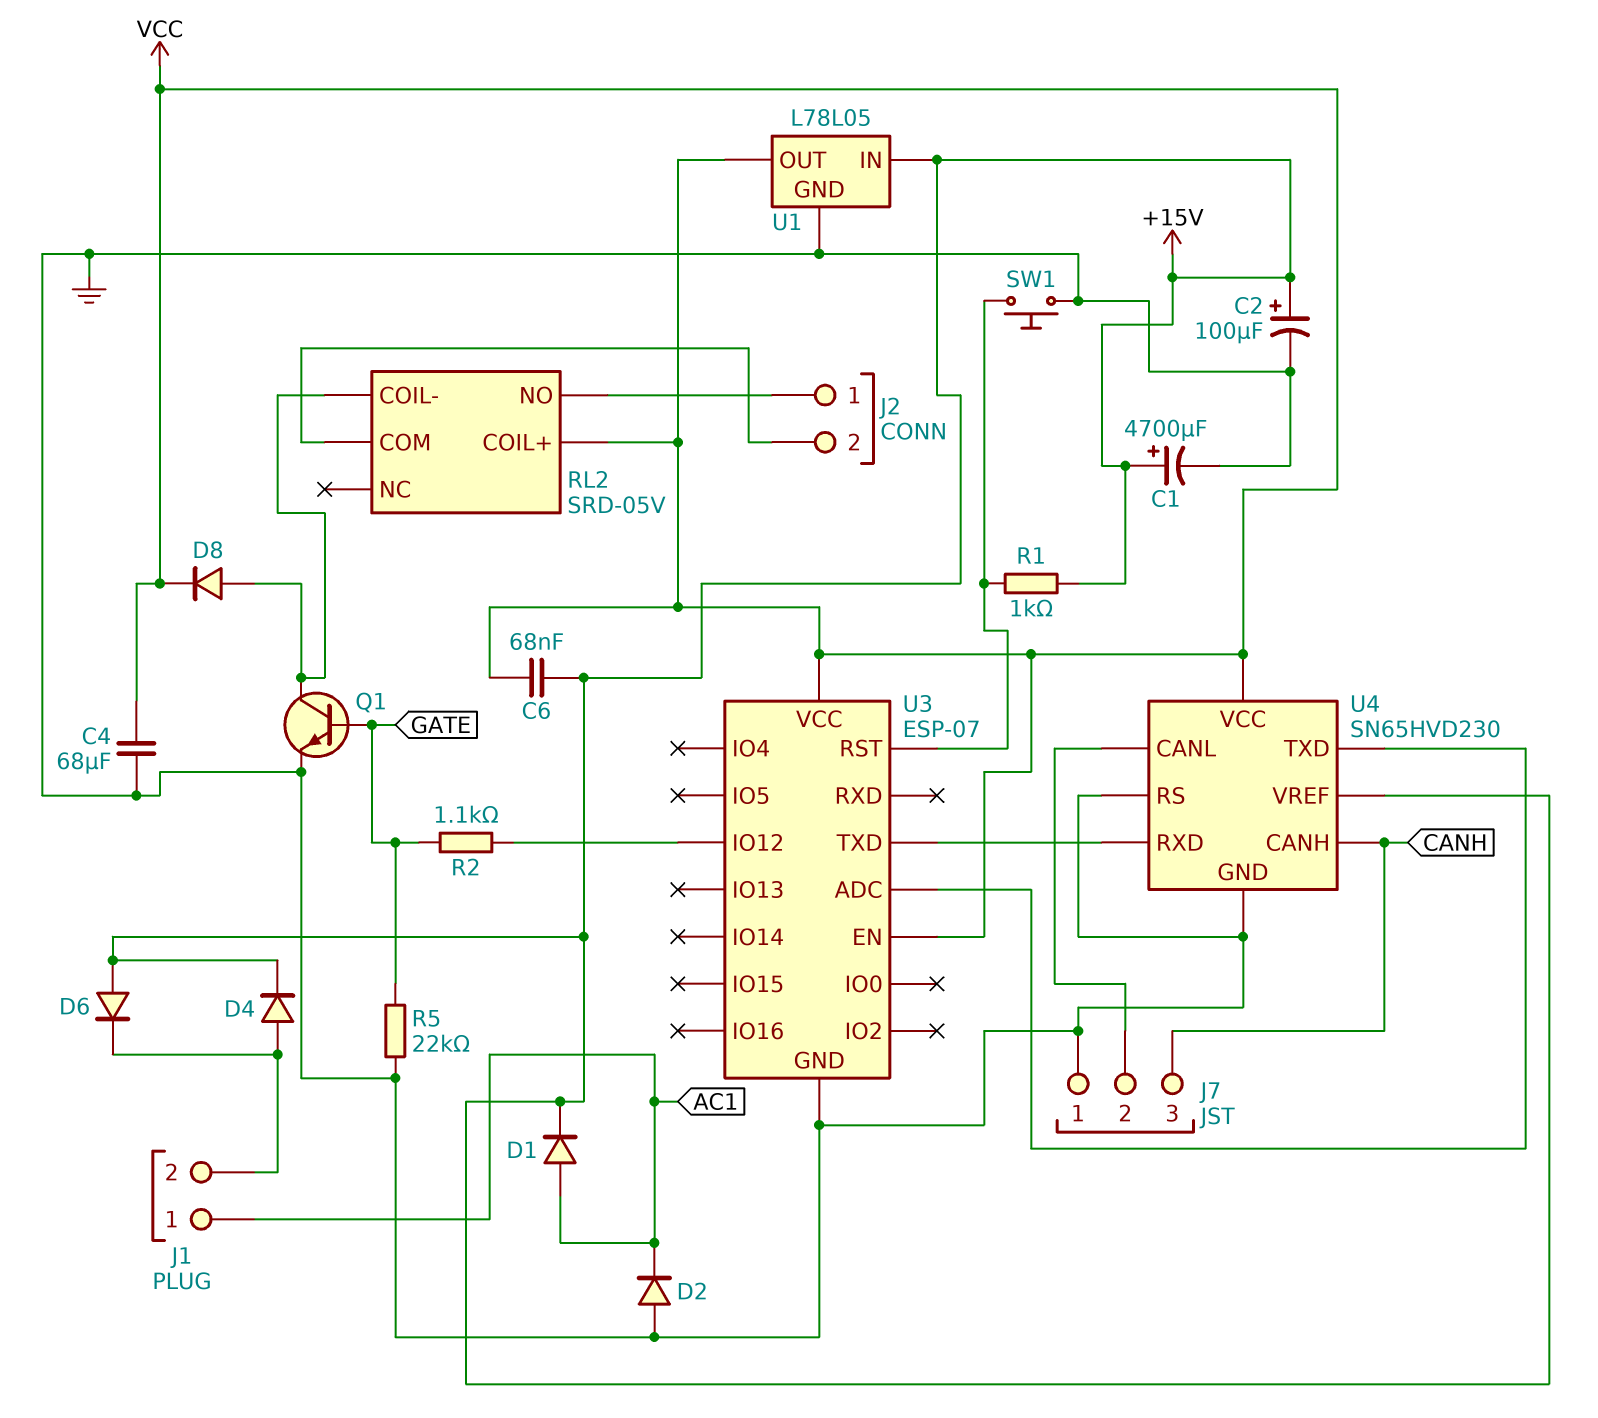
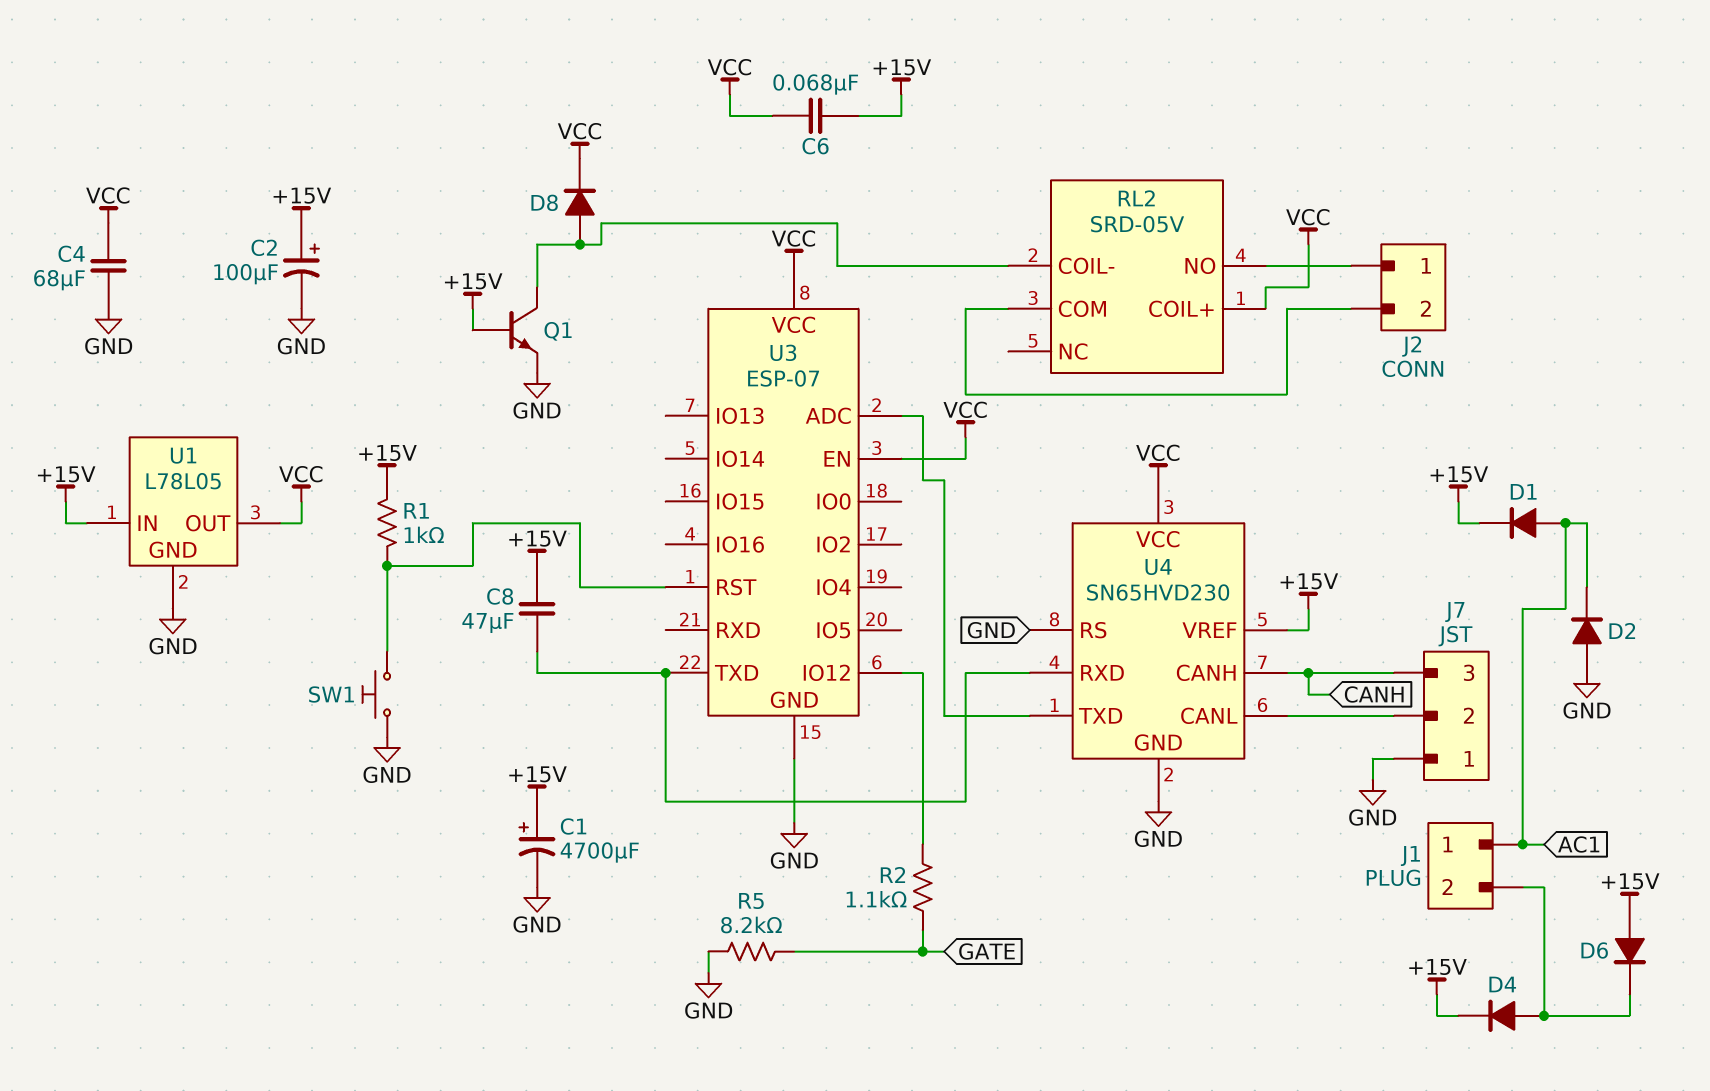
C8: none -> 47uF (+15V, U3/TXD)
Q1: NPN (B GATE, C RL2/COIL-, E GND) -> NPN (B +15V, C RL2/COIL-, E GND)
R5: 22k (GATE, GND) -> 8.2k (GATE, GND)

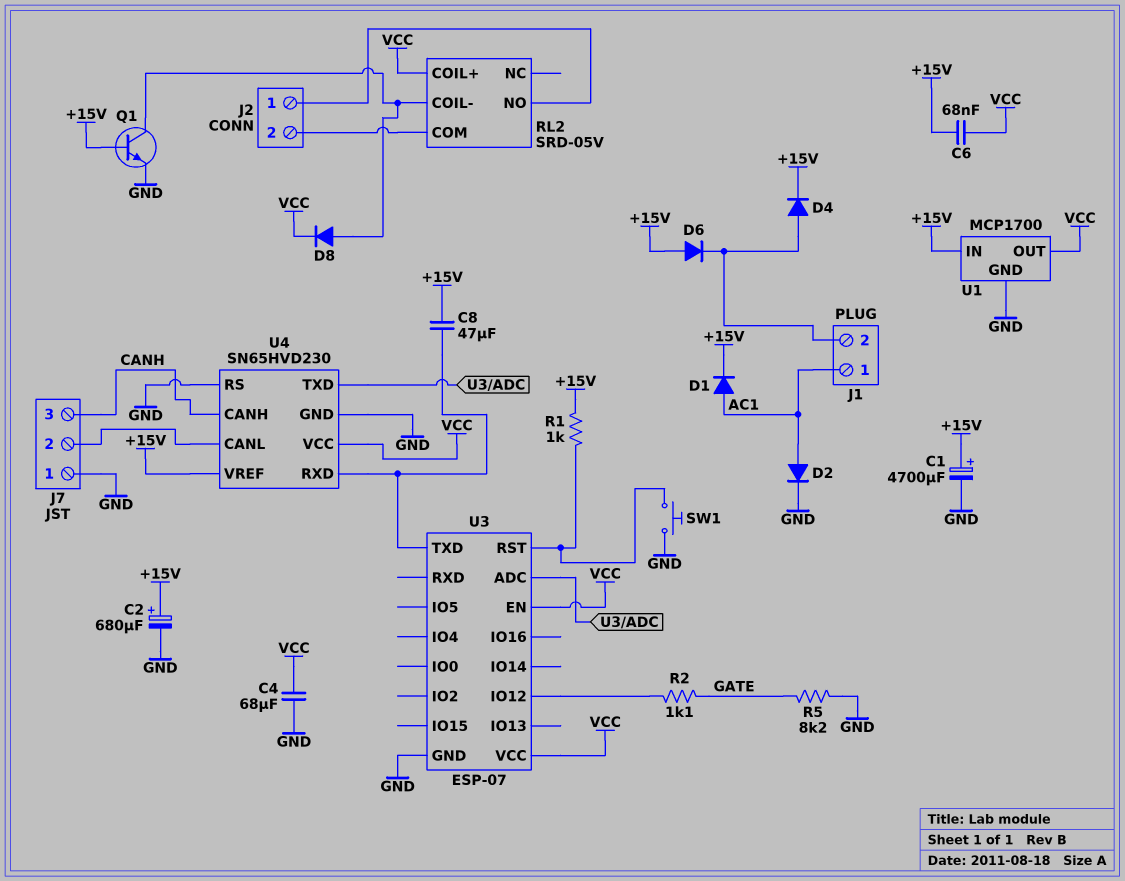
C2: 100uF (plus +15V, minus GND) -> 680uF (plus +15V, minus GND)
D2: diode (A GND, K AC1) -> diode (A AC1, K GND)
U1: L78L05 -> MCP1700

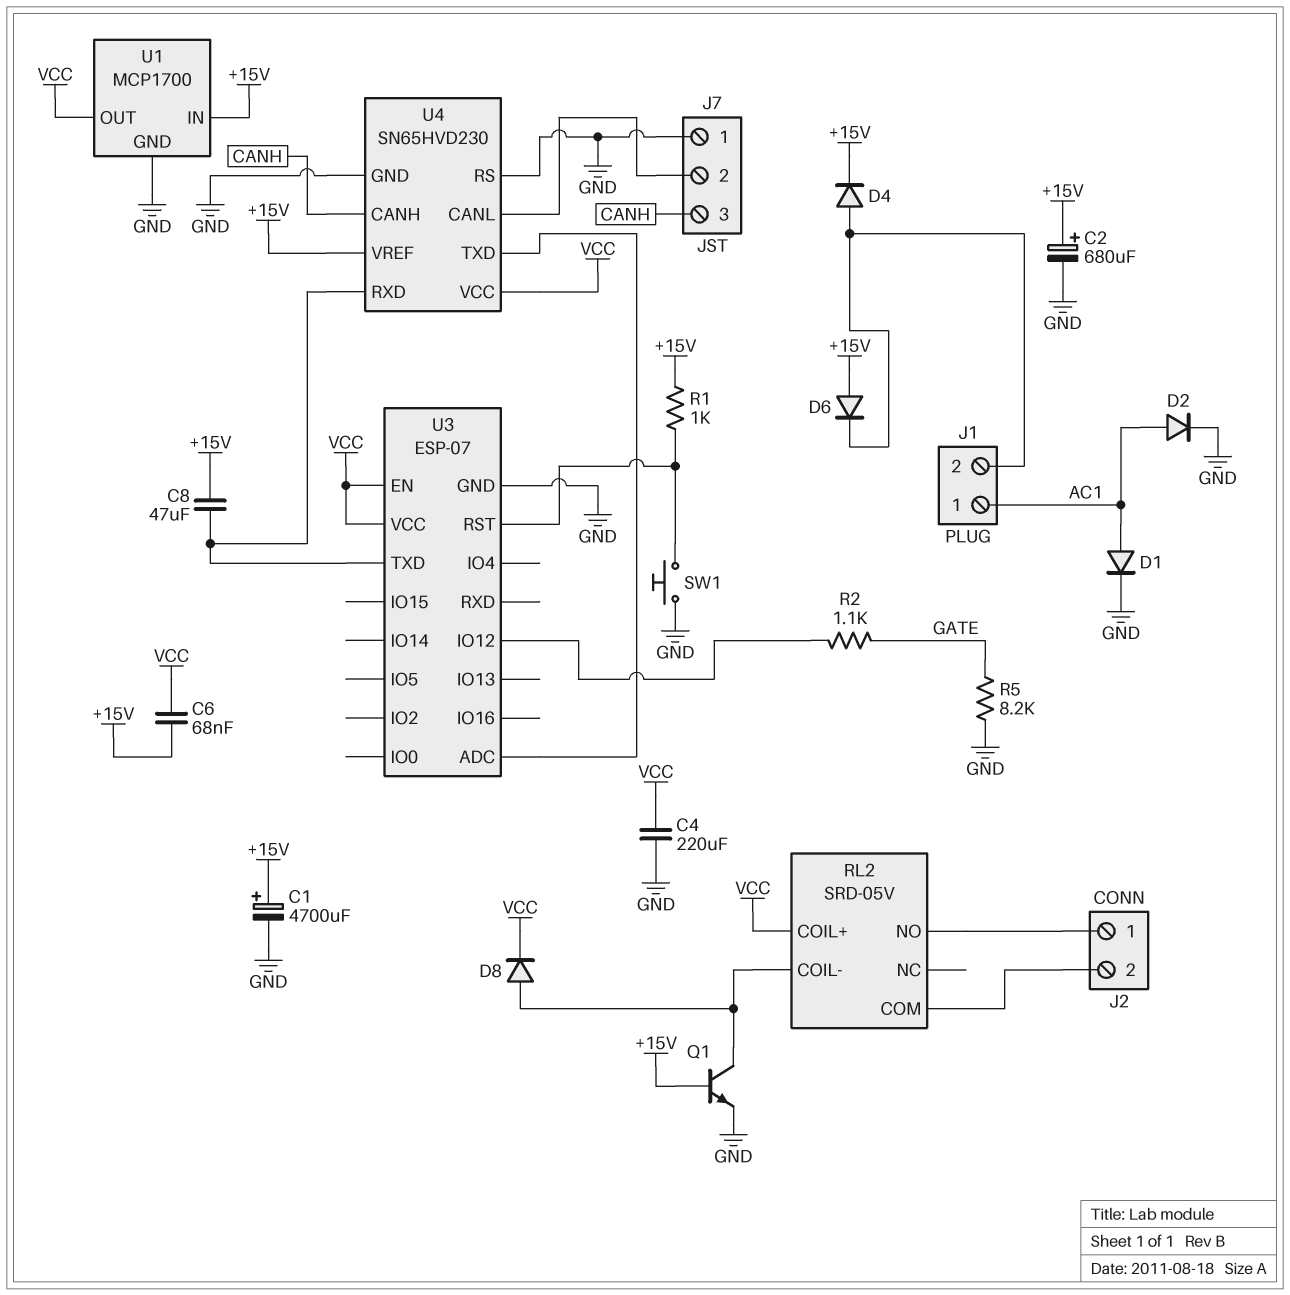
C4: 68uF (GND, VCC) -> 220uF (GND, VCC)
D1: diode (A AC1, K +15V) -> diode (A AC1, K GND)

